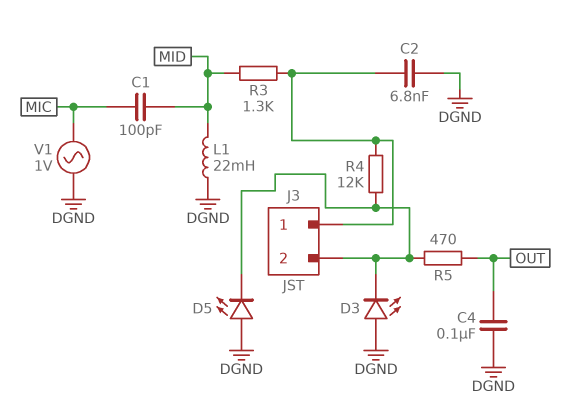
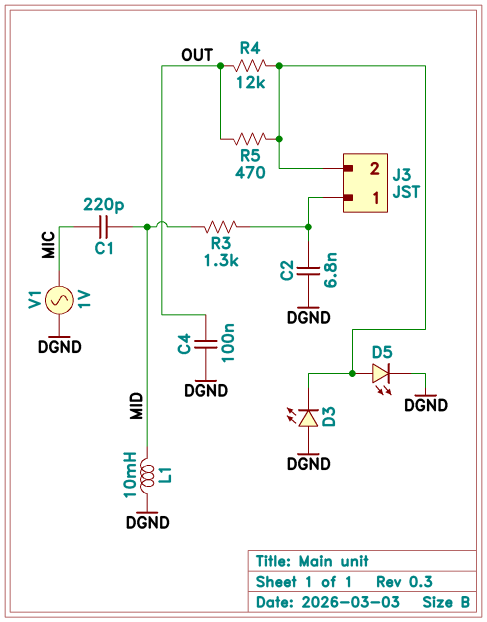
C1: 100pF (MIC, MID) -> 220pF (MIC, MID)
D5: LED (A DGND, K J3/2) -> LED (A J3/2, K DGND)
L1: 22mH (DGND, MID) -> 10mH (DGND, MID)
R4: 12k (J3/1, J3/2) -> 12k (J3/2, OUT)

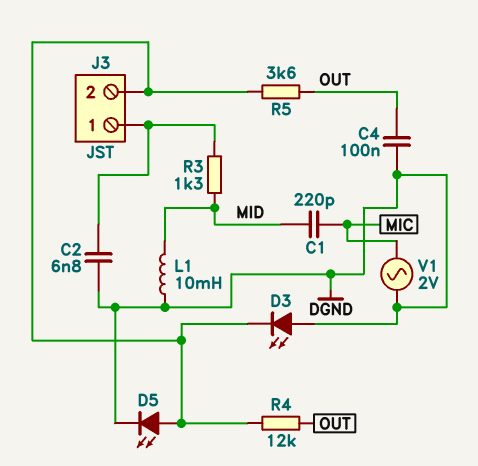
R5: 470 (J3/2, OUT) -> 3.6k (J3/2, OUT)
V1: AC 1V (DGND, MIC) -> AC 2V (DGND, MIC)

